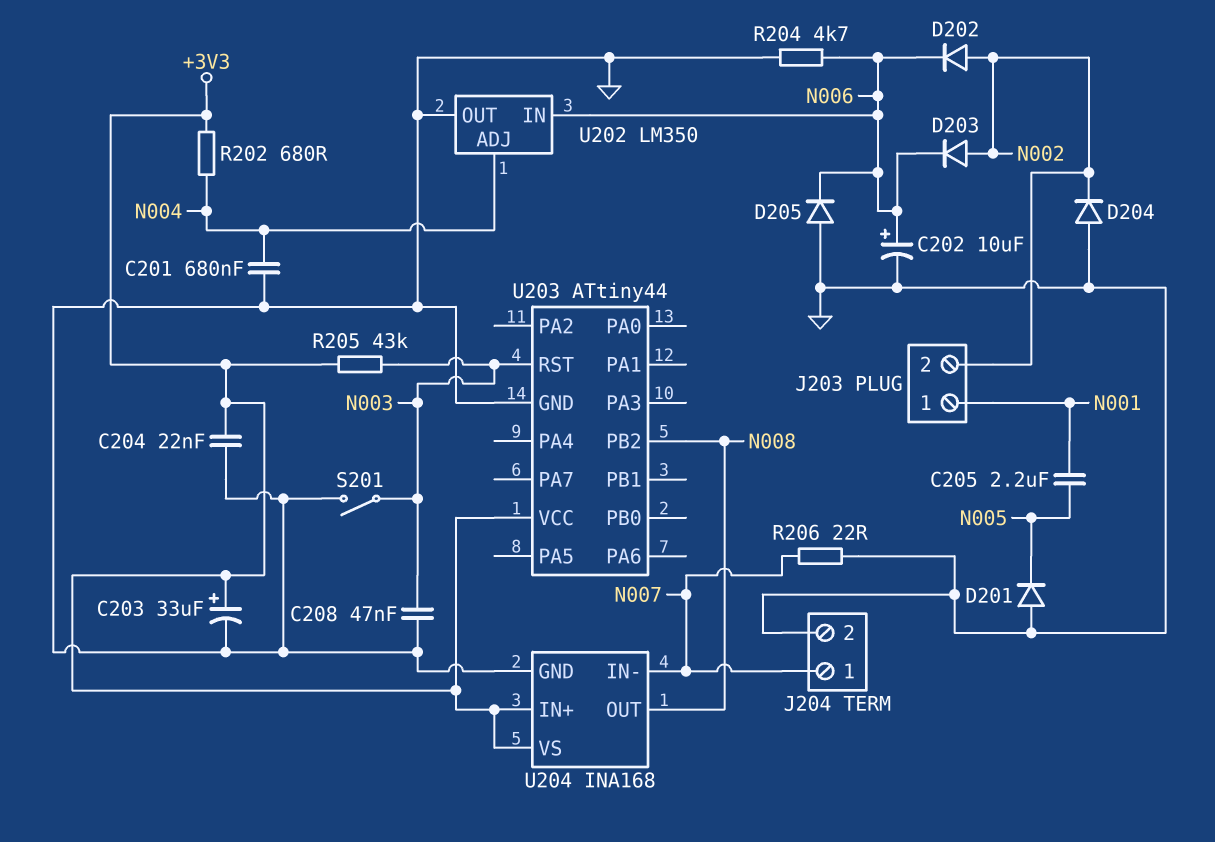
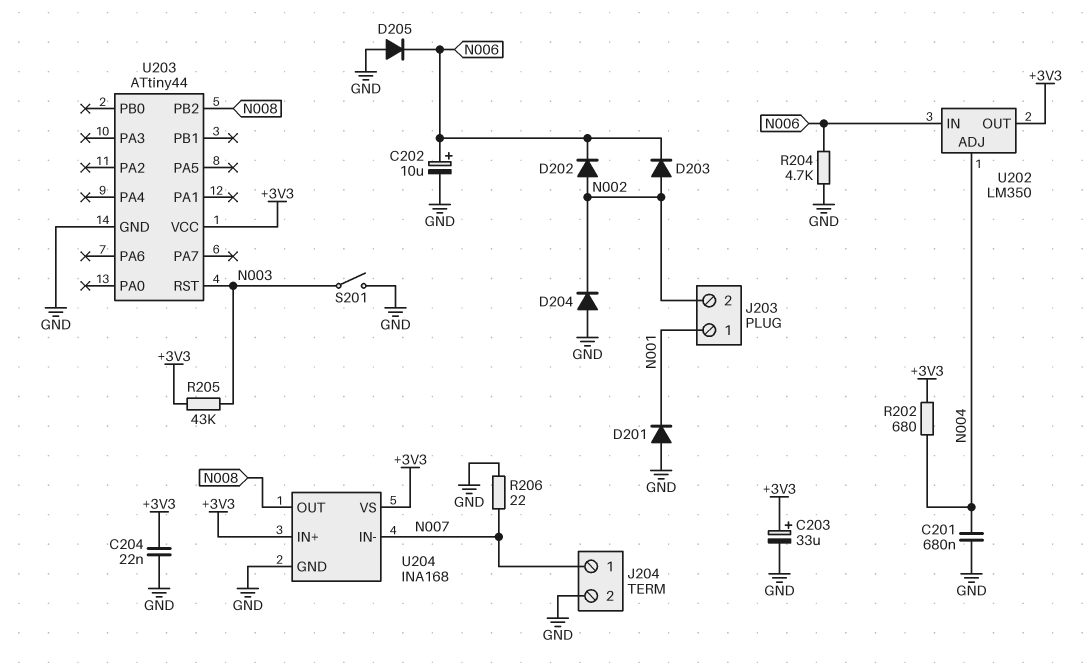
C205: 2.2uF (N001, N005) -> none
C208: 47nF (GND, N003) -> none
D201: diode (A GND, K N005) -> diode (A GND, K N001)
U202 pin OUT: GND -> +3V3

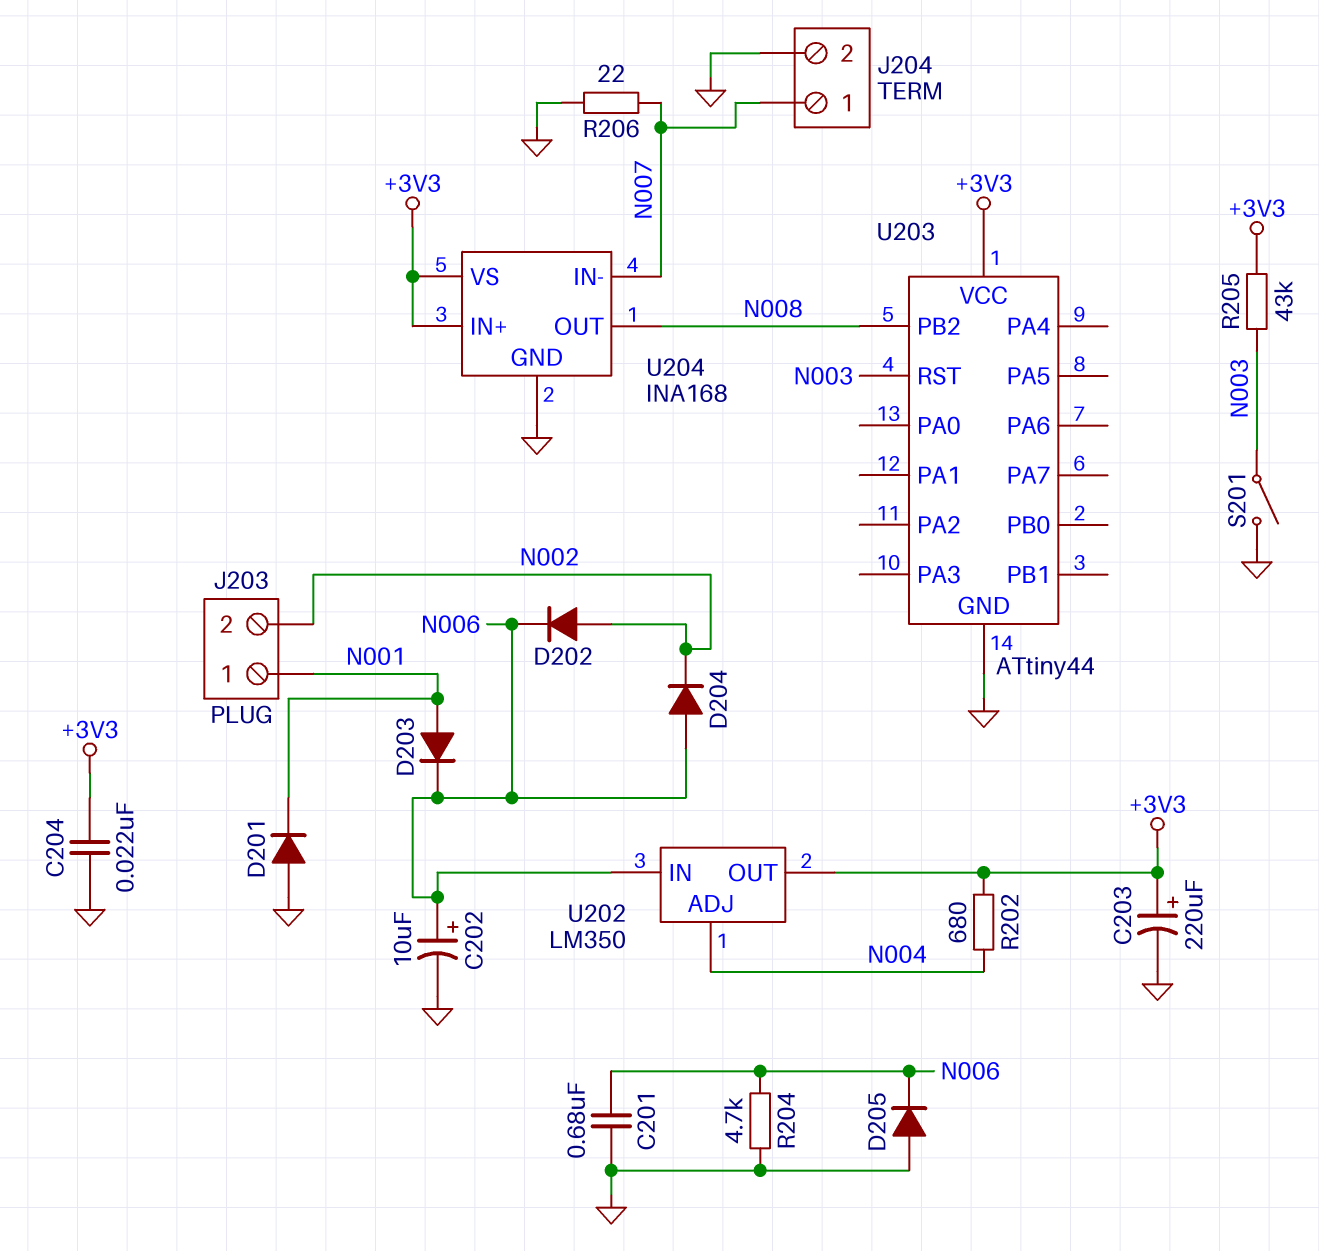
C201: 680nF (GND, N004) -> 680nF (GND, N006)
C203: 33uF (plus +3V3, minus GND) -> 220uF (plus +3V3, minus GND)
D203: diode (A N002, K N006) -> diode (A N001, K N006)
D204: diode (A GND, K N002) -> diode (A N006, K N002)

